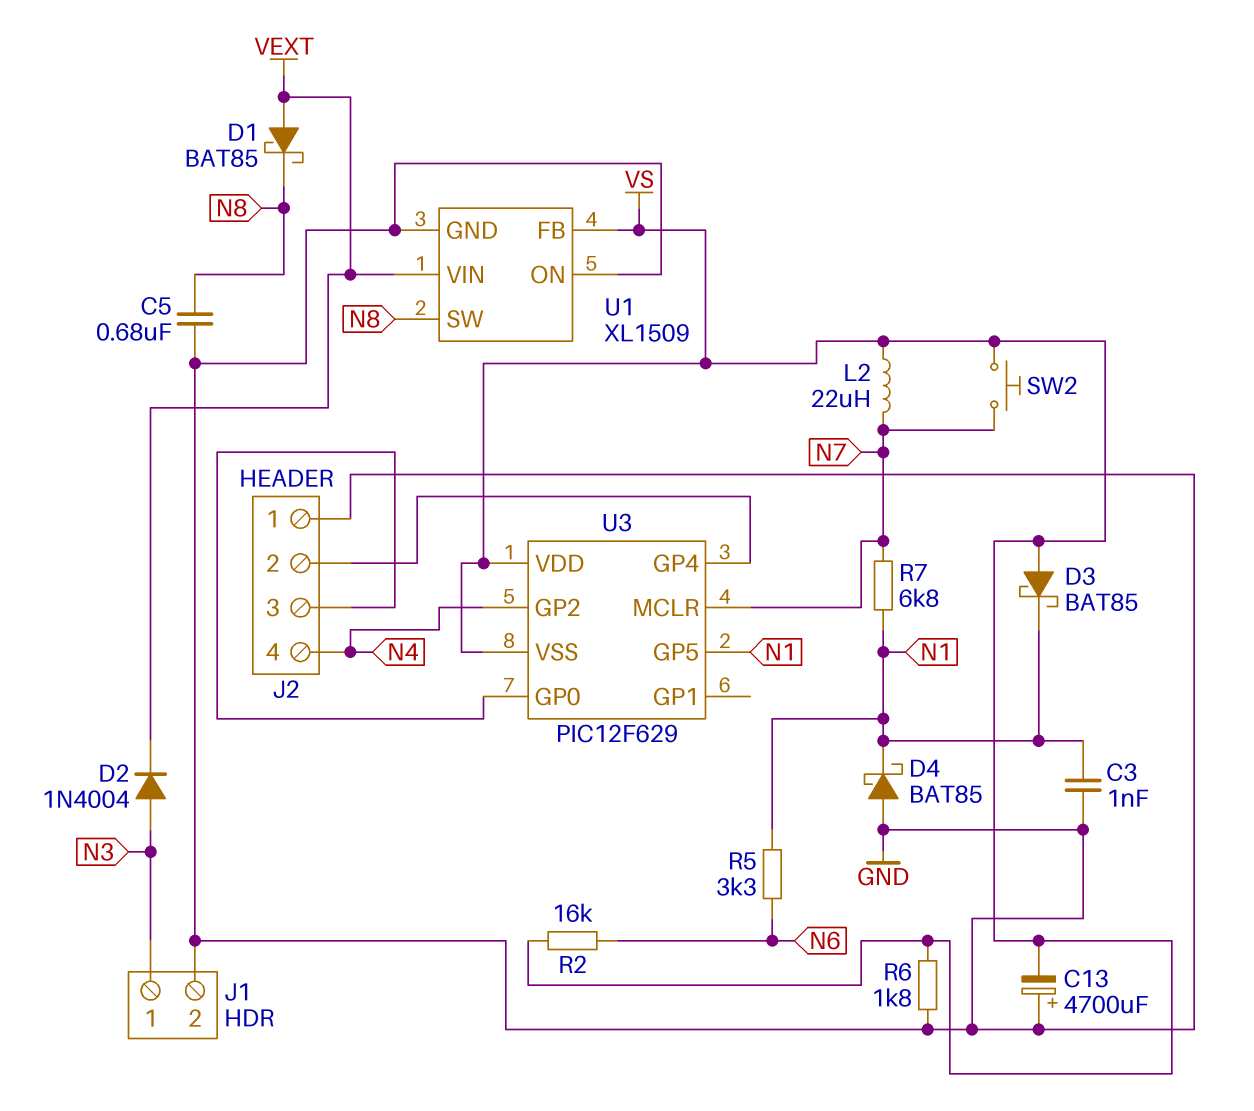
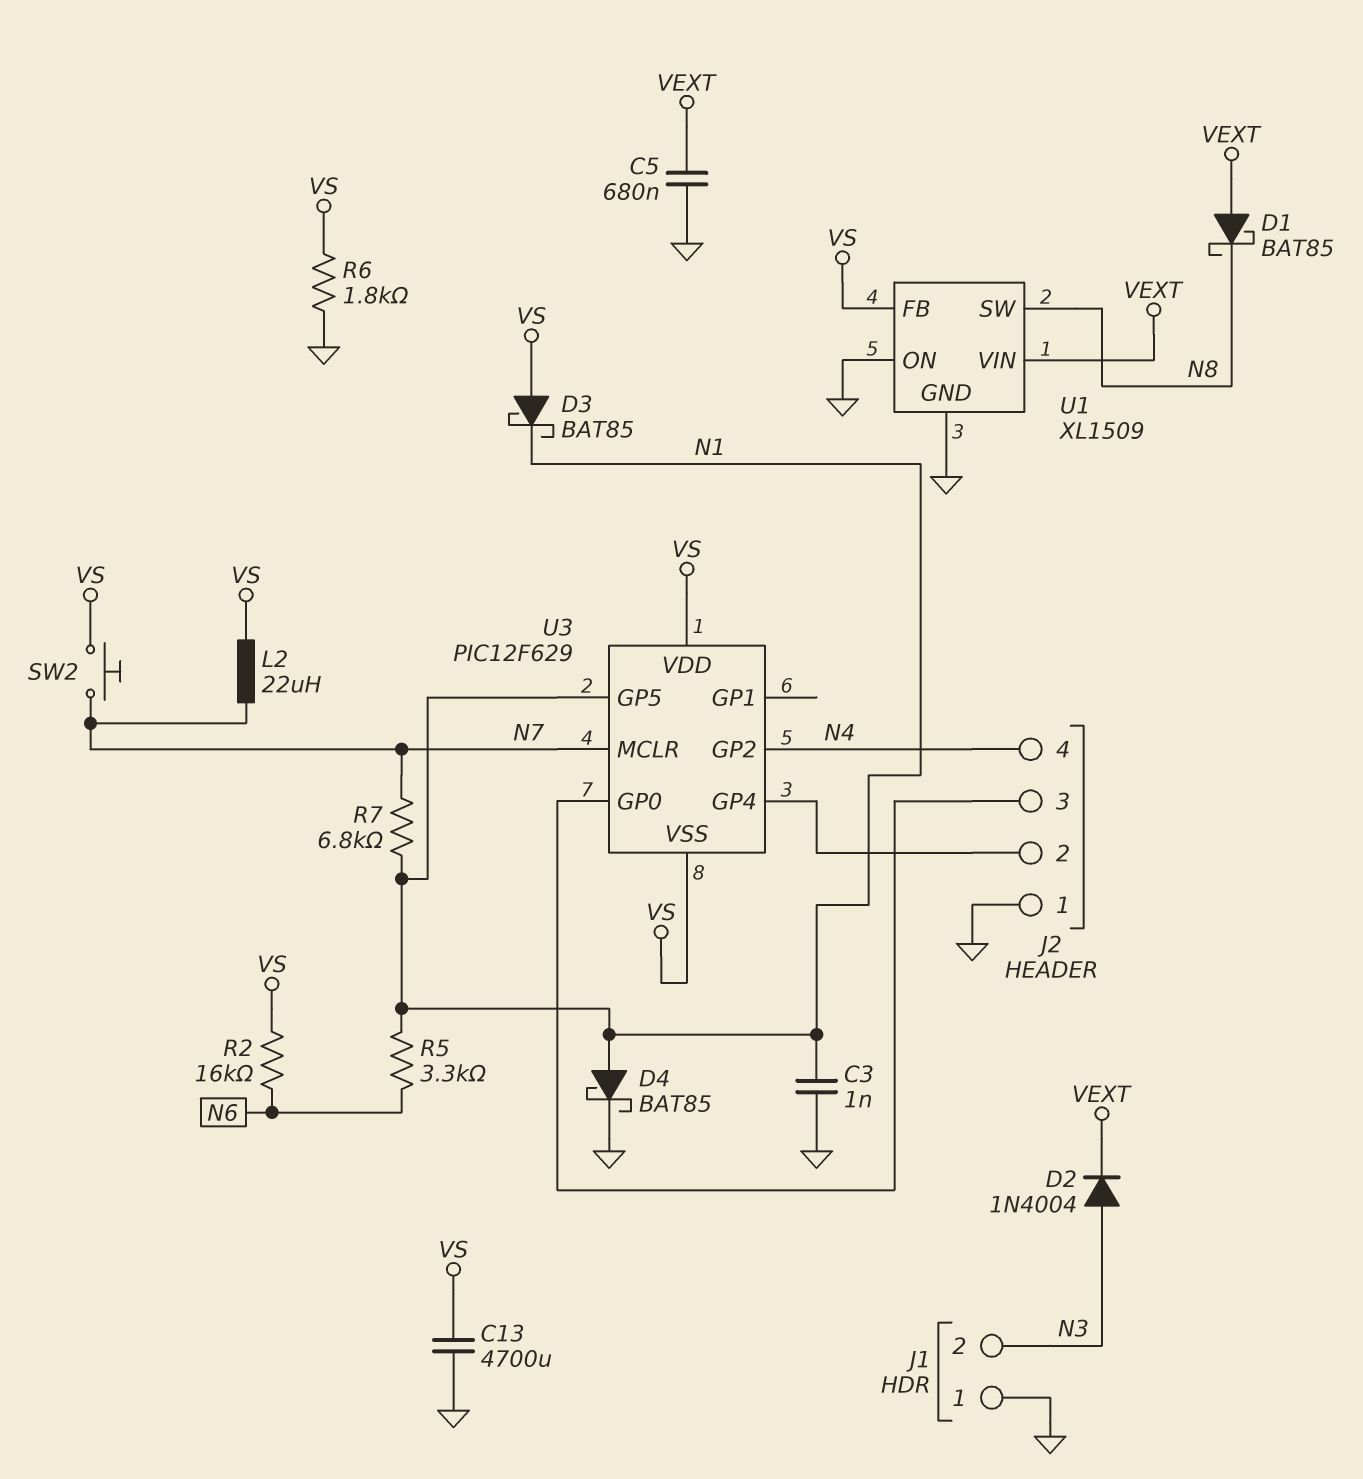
C5: 680nF (GND, N8) -> 680nF (GND, VEXT)
C13: 4700uF (plus GND, minus VS) -> 4700uF (GND, VS)
D4: schottky BAT85 (A GND, K N1) -> schottky BAT85 (A N1, K GND)
J1 pin 1: N3 -> GND
J1 pin 2: GND -> N3

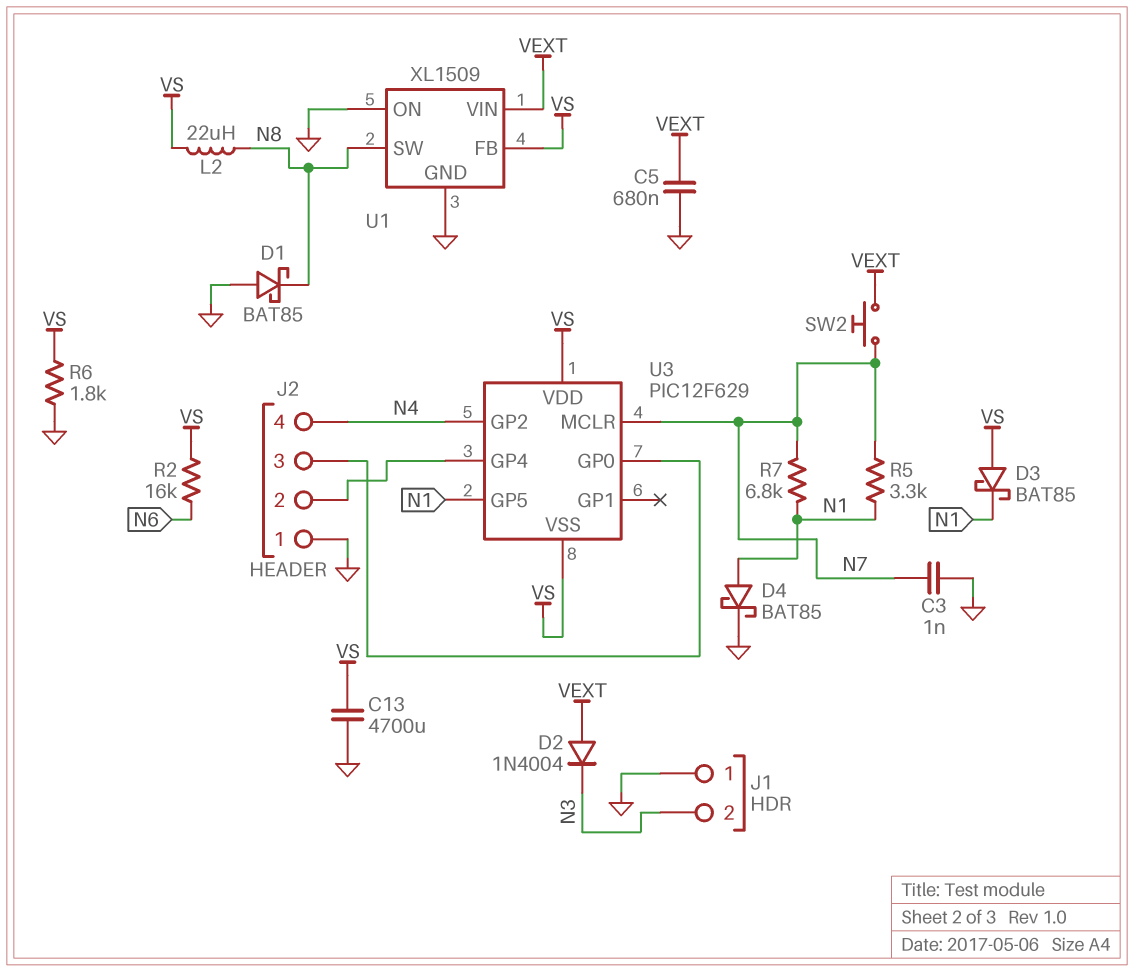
C3: 1nF (GND, N1) -> 1nF (GND, N7)
D1: schottky BAT85 (A VEXT, K N8) -> schottky BAT85 (A GND, K N8)
D2: diode 1N4004 (A N3, K VEXT) -> diode 1N4004 (A VEXT, K N3)
L2: 22uH (N7, VS) -> 22uH (N8, VS)
R5: 3.3k (N1, N6) -> 3.3k (N1, N7)
SW2: button (N7, VS) -> button (N7, VEXT)

